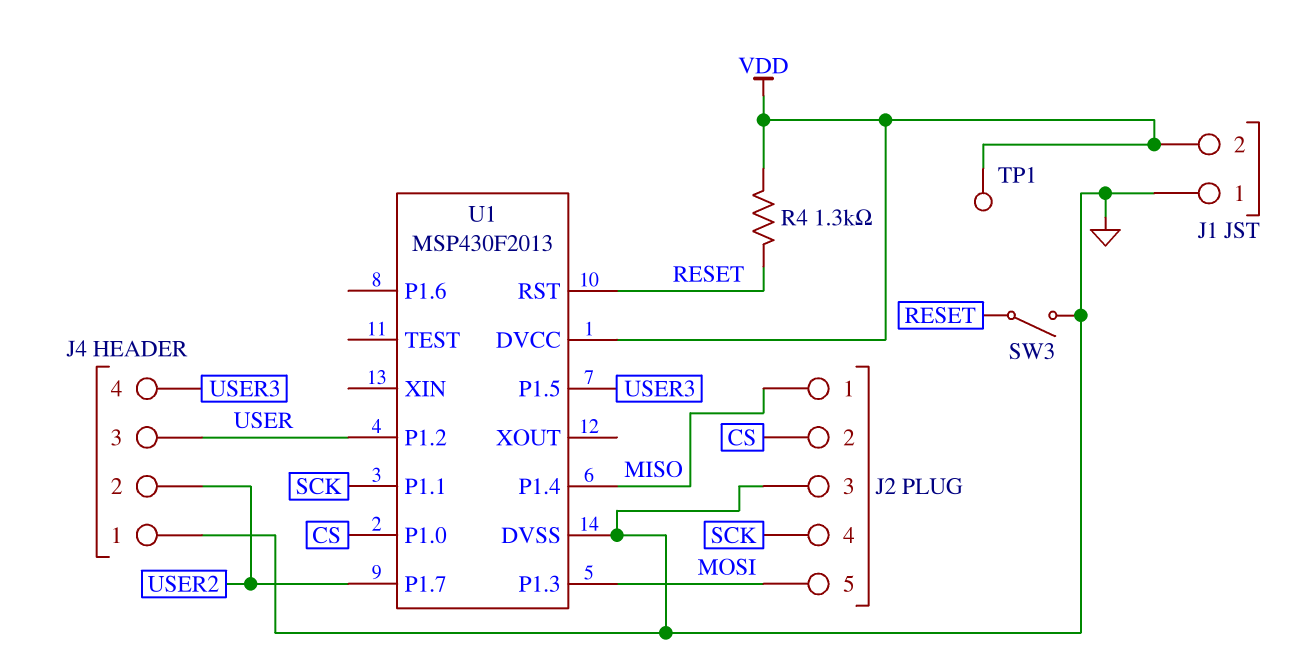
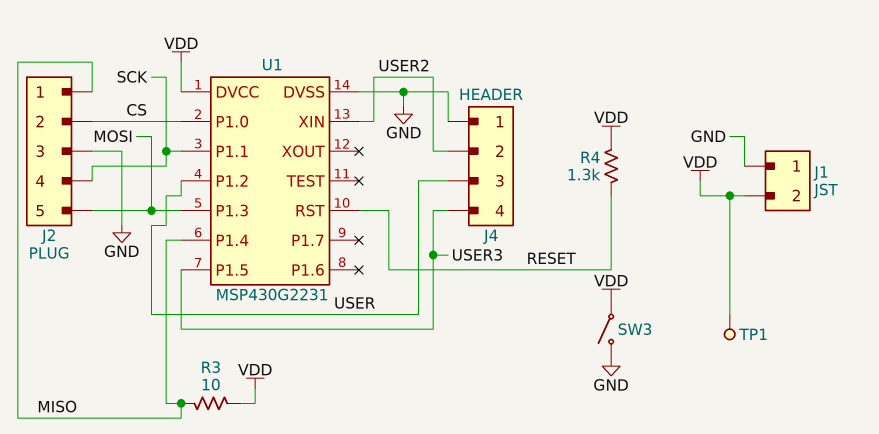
R3: none -> 10 (MISO, VDD)
SW3: switch (GND, RESET) -> switch (GND, VDD)
U1: MSP430F2013 -> MSP430G2231
U1 pin P1.7: USER2 -> none
U1 pin XIN: none -> USER2

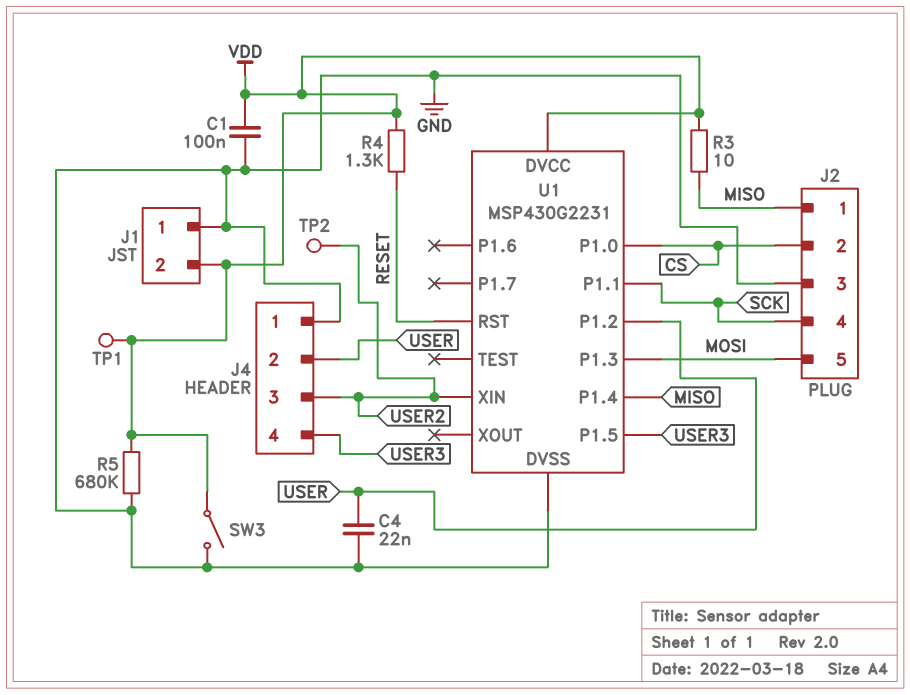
C1: none -> 100nF (GND, VDD)
C4: none -> 22nF (GND, USER)
J4 pin 2: USER2 -> USER
J4 pin 3: USER -> USER2
R5: none -> 680k (GND, VDD)
TP2: none -> test point (USER2)

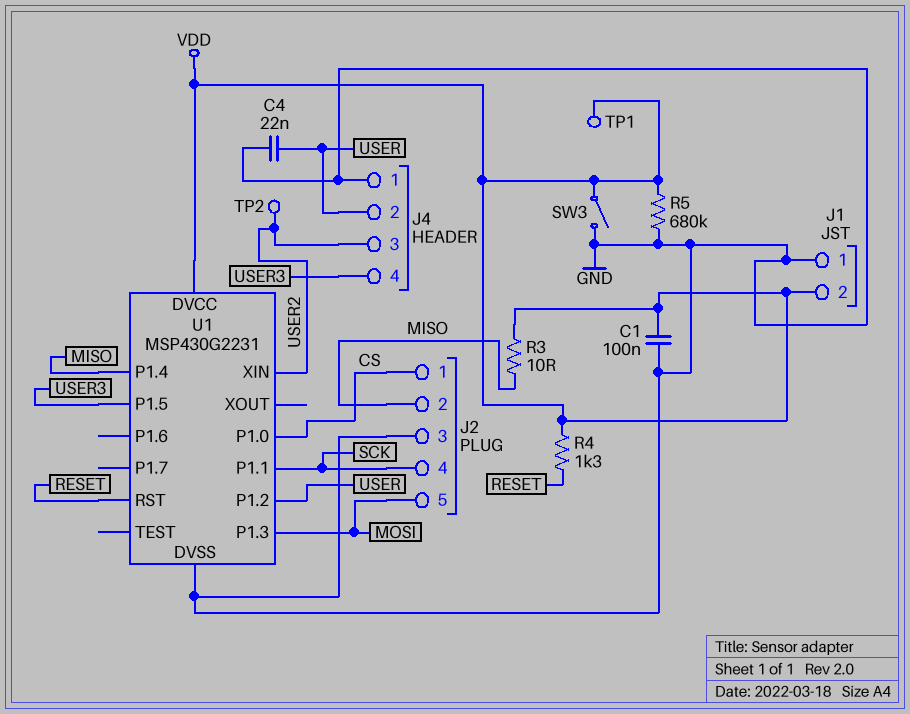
J2 pin 1: MISO -> CS
J2 pin 2: CS -> MISO

